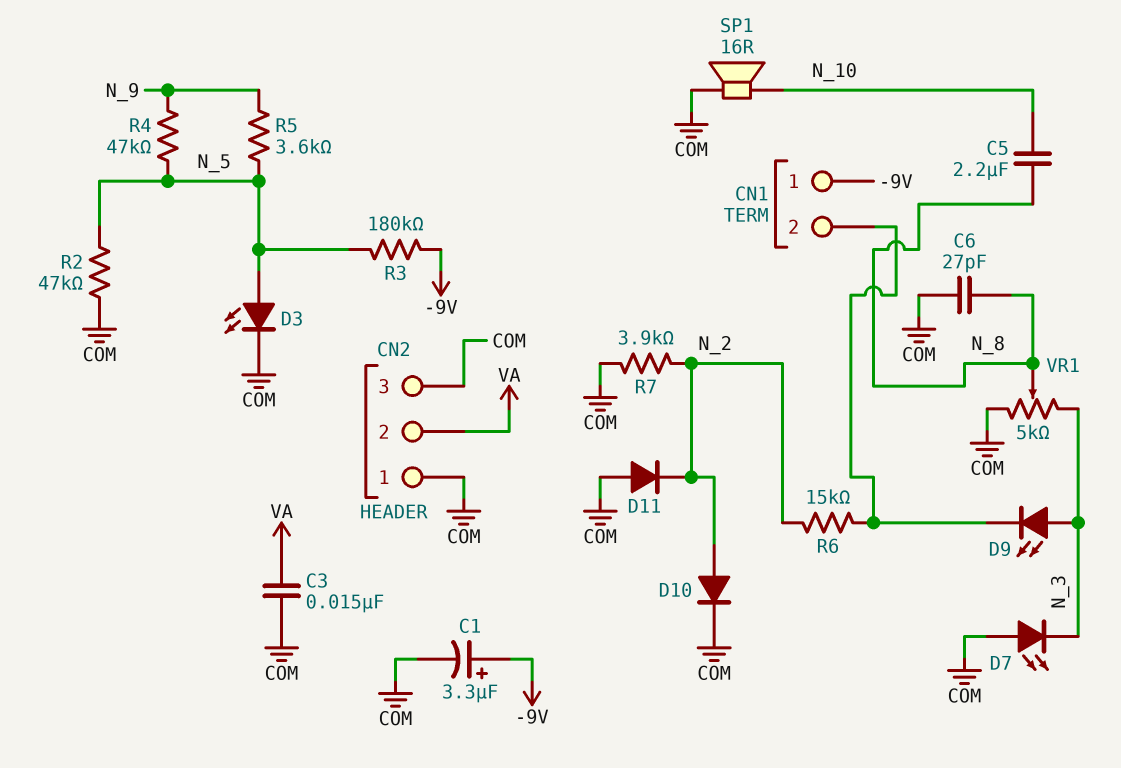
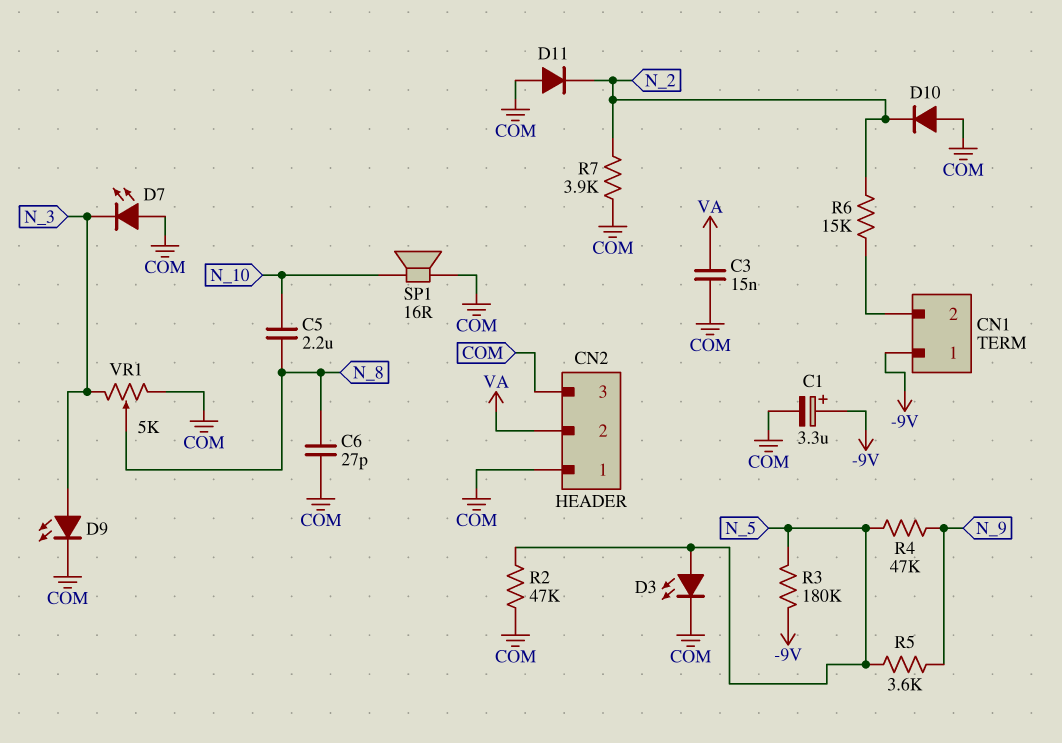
D9: LED (A N_3, K CN1/2) -> LED (A N_3, K COM)
D10: diode (A N_2, K COM) -> diode (A COM, K N_2)

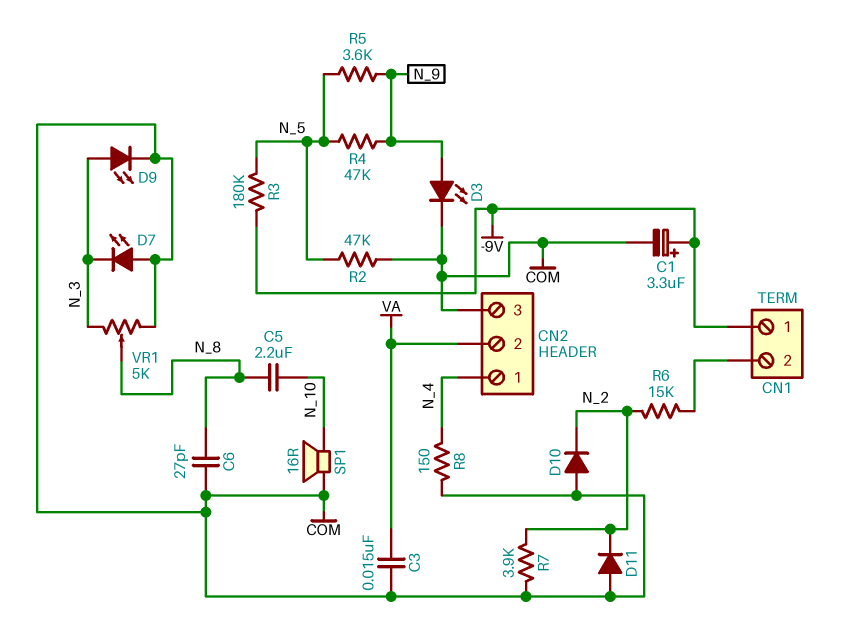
CN2 pin 1: COM -> N_4
D3: LED (A N_5, K COM) -> LED (A N_9, K COM)
R8: none -> 150 (COM, N_4)

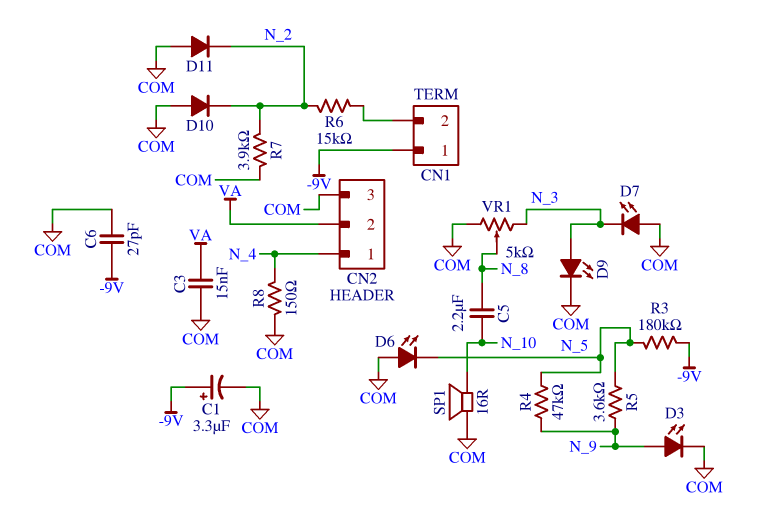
C6: 27pF (COM, N_8) -> 27pF (-9V, COM)
D6: none -> LED (A COM, K N_5)
R2: 47k (COM, N_5) -> none

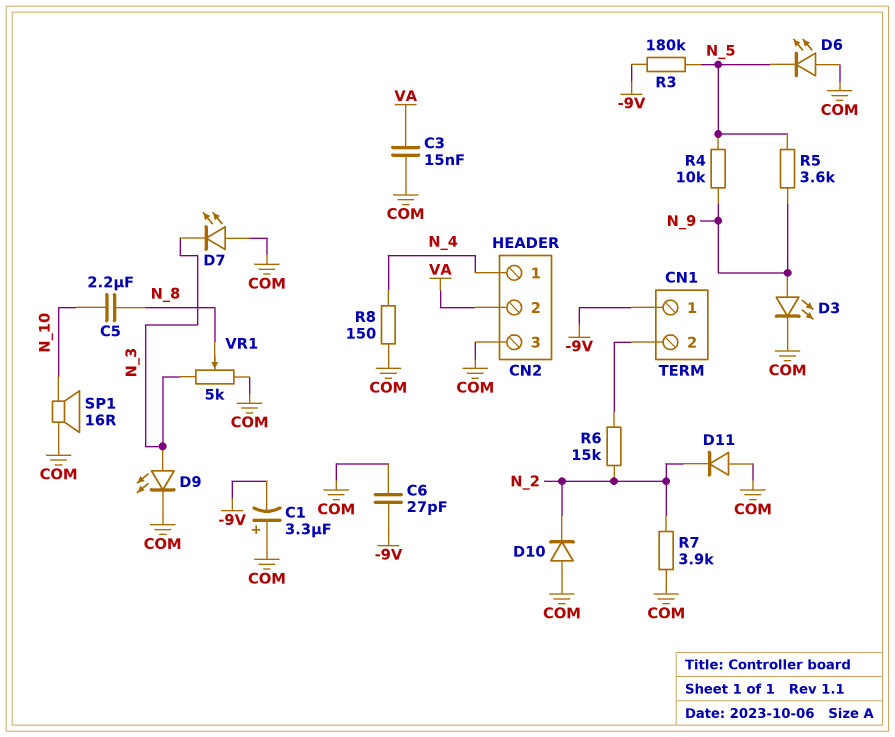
C1: 3.3uF (plus -9V, minus COM) -> 3.3uF (plus COM, minus -9V)
R4: 47k (N_5, N_9) -> 10k (N_5, N_9)

